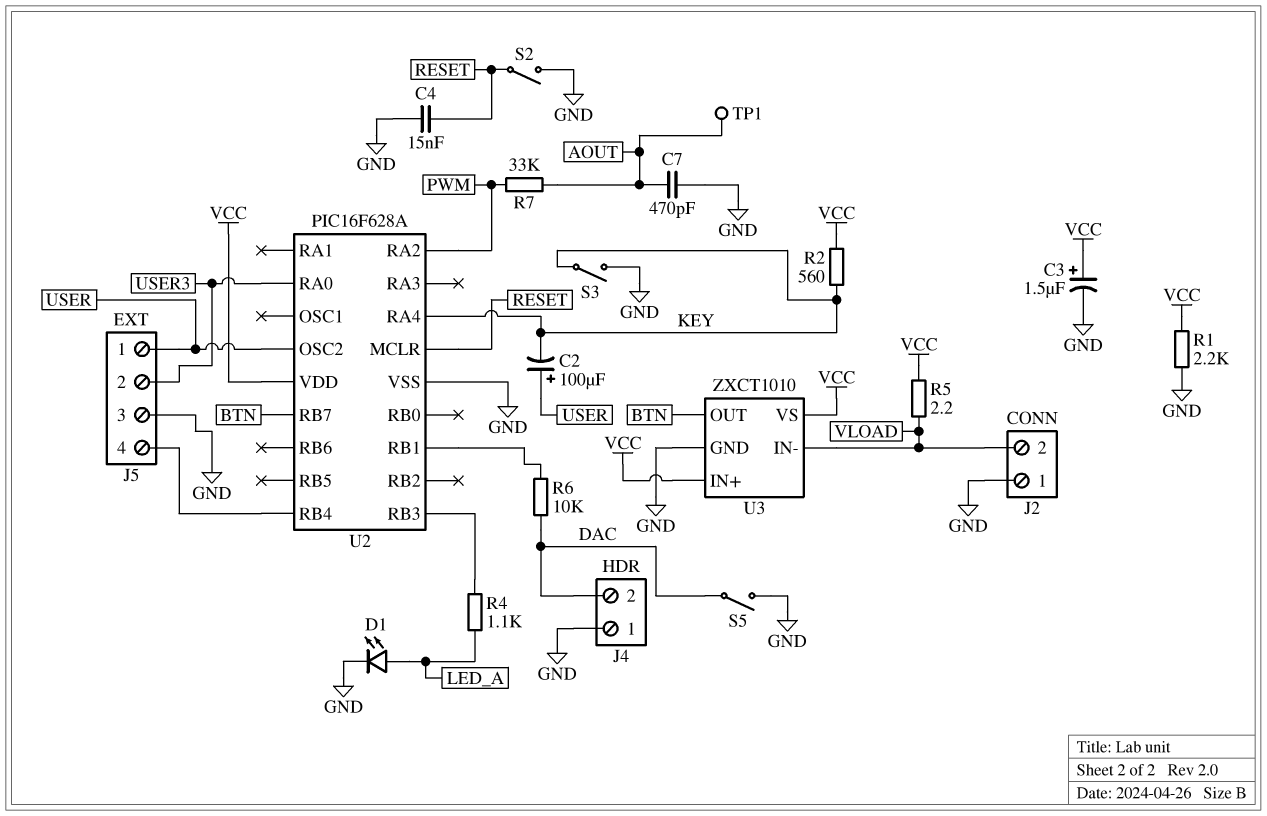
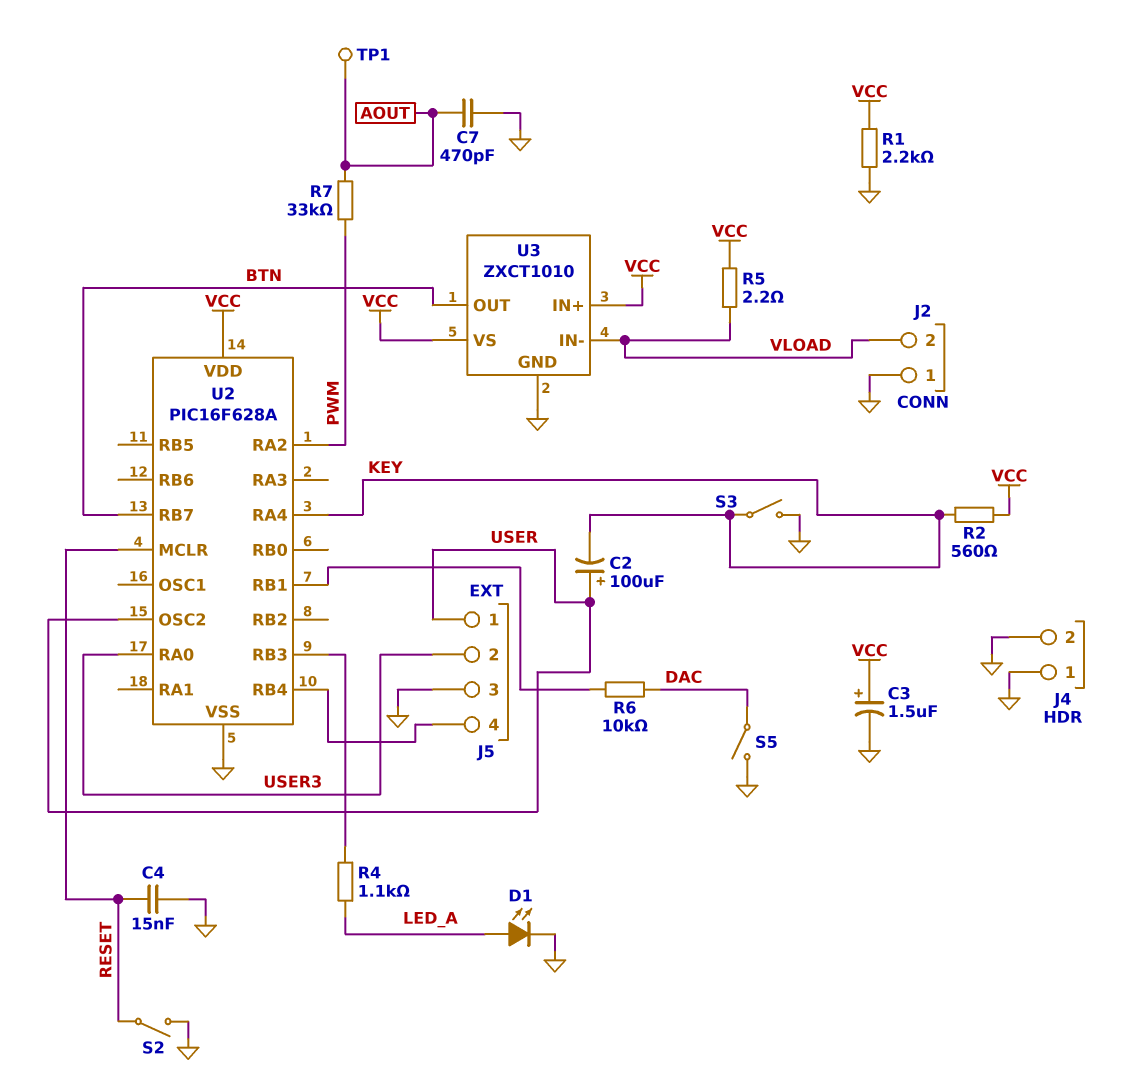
J4 pin 2: DAC -> GND

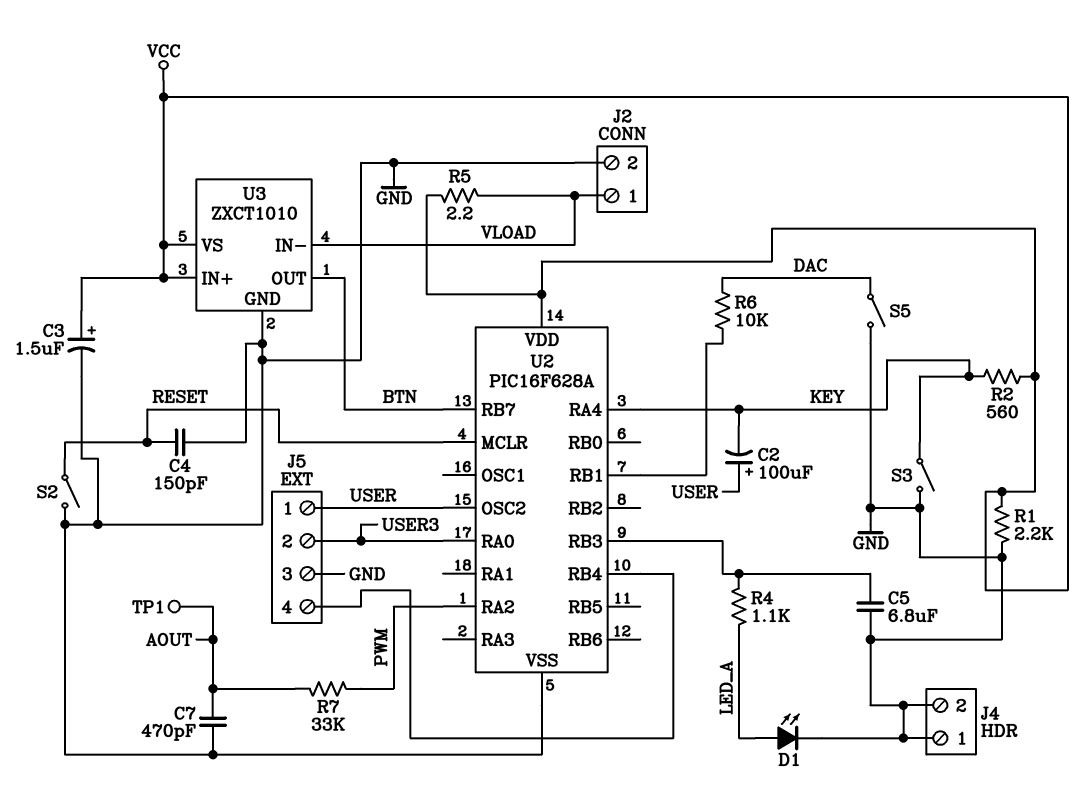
C4: 15nF (GND, RESET) -> 150pF (GND, RESET)
C5: none -> 6.8uF (GND, U2/RB3)
J2 pin 1: GND -> VLOAD
J2 pin 2: VLOAD -> GND

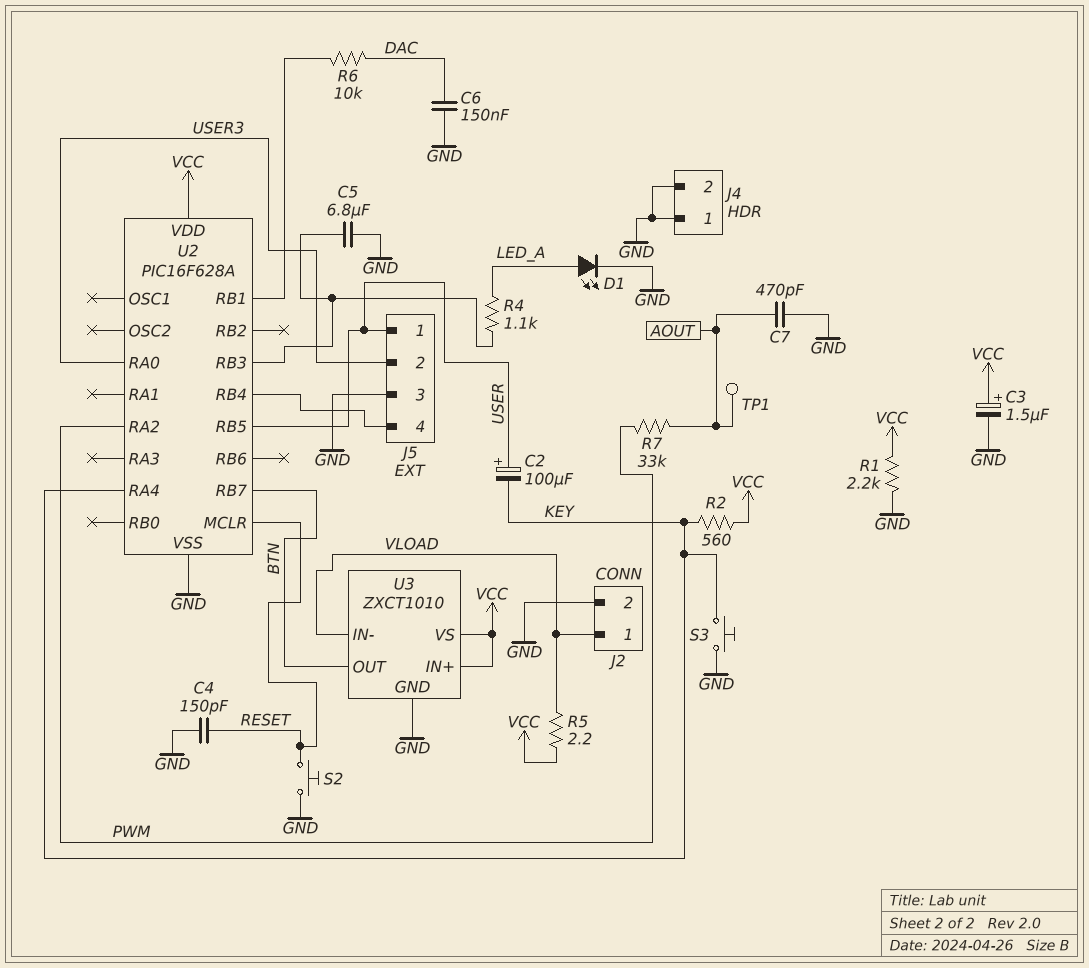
C6: none -> 150nF (DAC, GND)
S2: switch (GND, RESET) -> button (GND, RESET)
S3: switch (GND, KEY) -> button (GND, KEY)
S5: switch (DAC, GND) -> none
U2 pin OSC2: USER -> none
U2 pin RB5: none -> USER

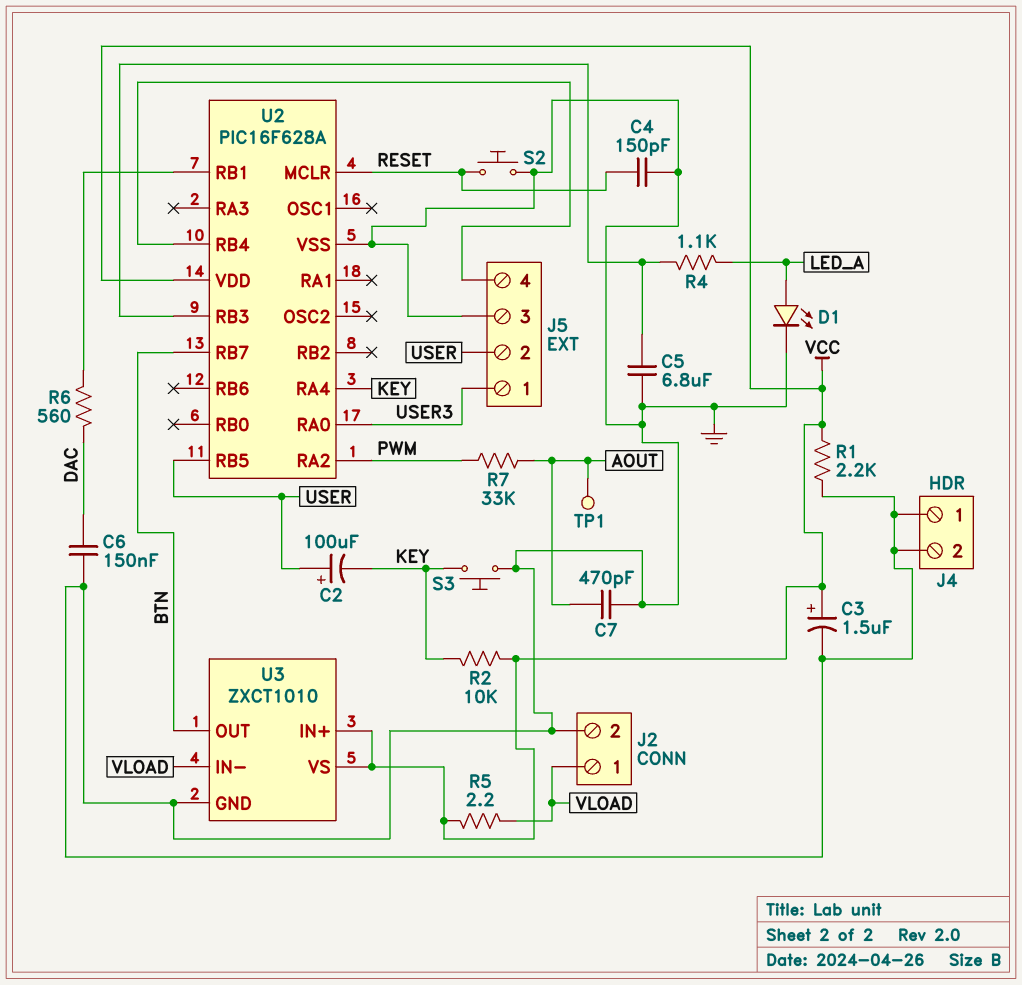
J5 pin 1: USER -> USER3
J5 pin 2: USER3 -> USER
R2: 560 (KEY, VCC) -> 10k (KEY, VCC)
R6: 10k (DAC, U2/RB1) -> 560 (DAC, U2/RB1)

